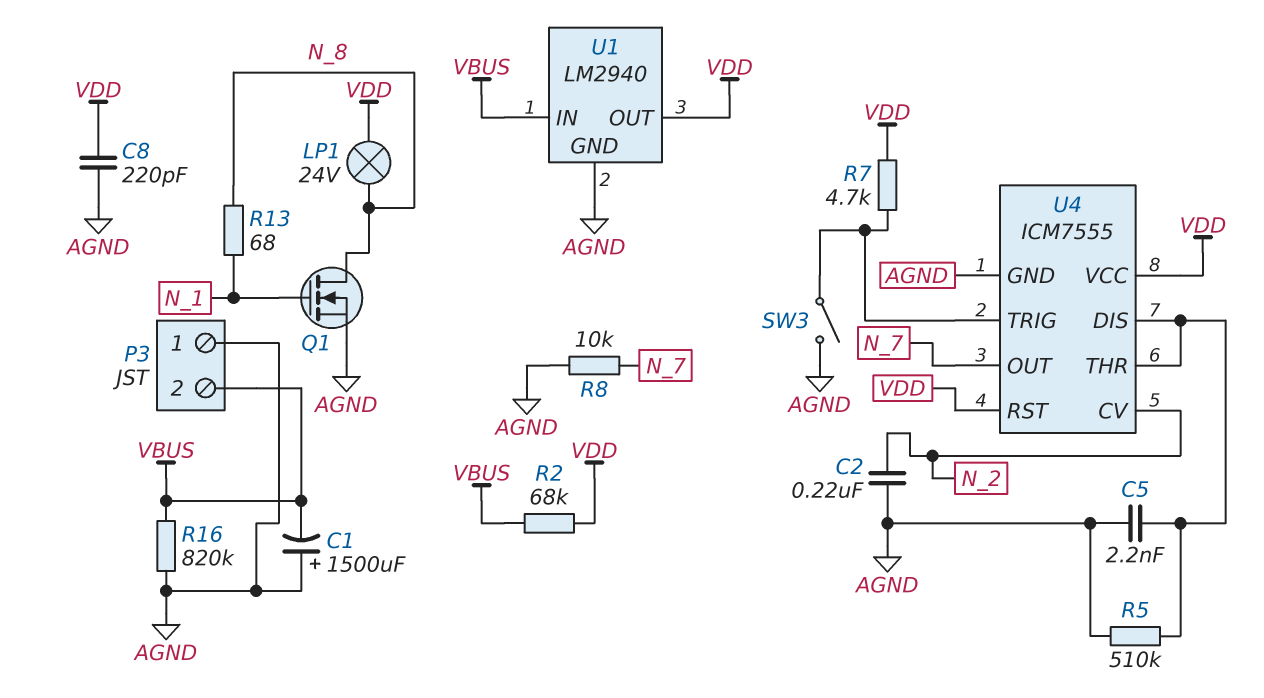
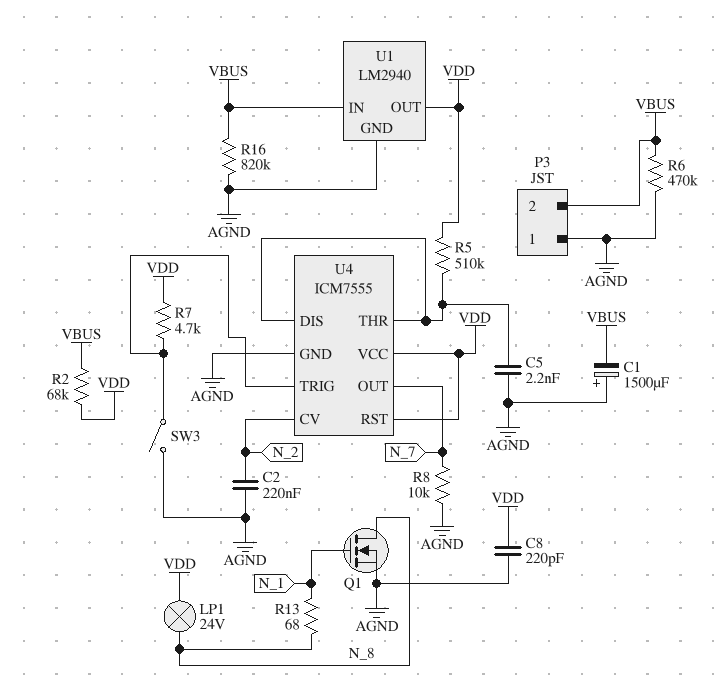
R5: 510k (AGND, U4/DIS) -> 510k (U4/DIS, VDD)
R6: none -> 470k (AGND, VBUS)

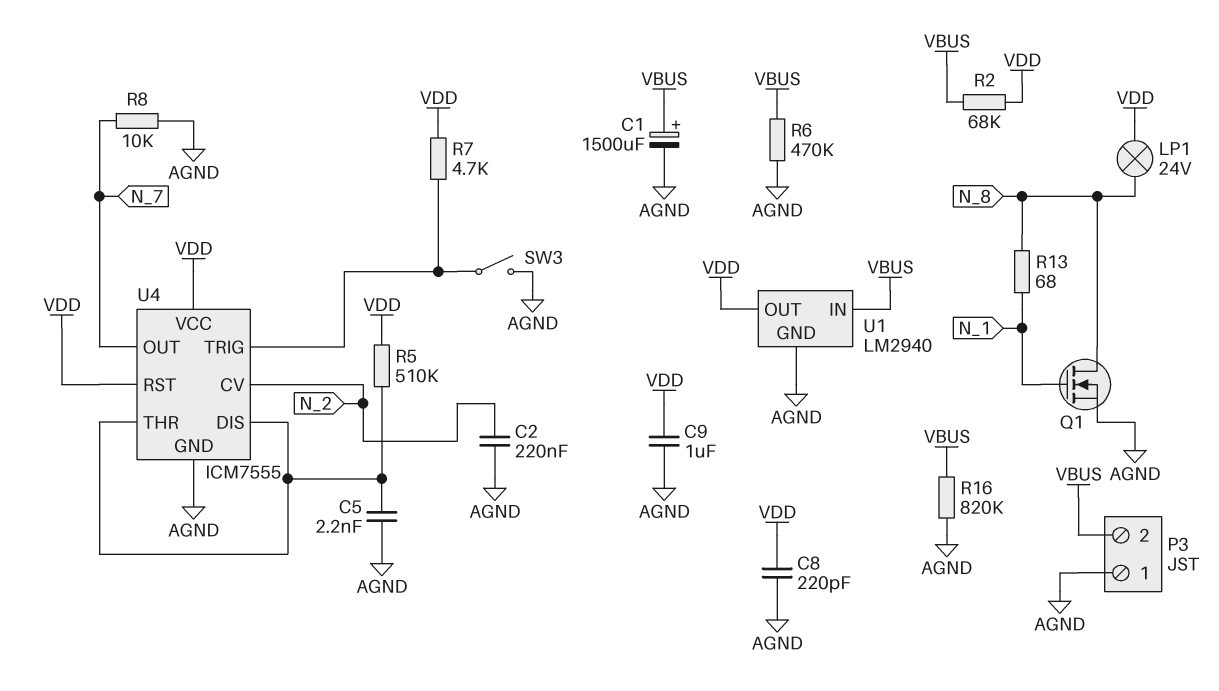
C1: 1500uF (plus AGND, minus VBUS) -> 1500uF (plus VBUS, minus AGND)
C9: none -> 1uF (AGND, VDD)

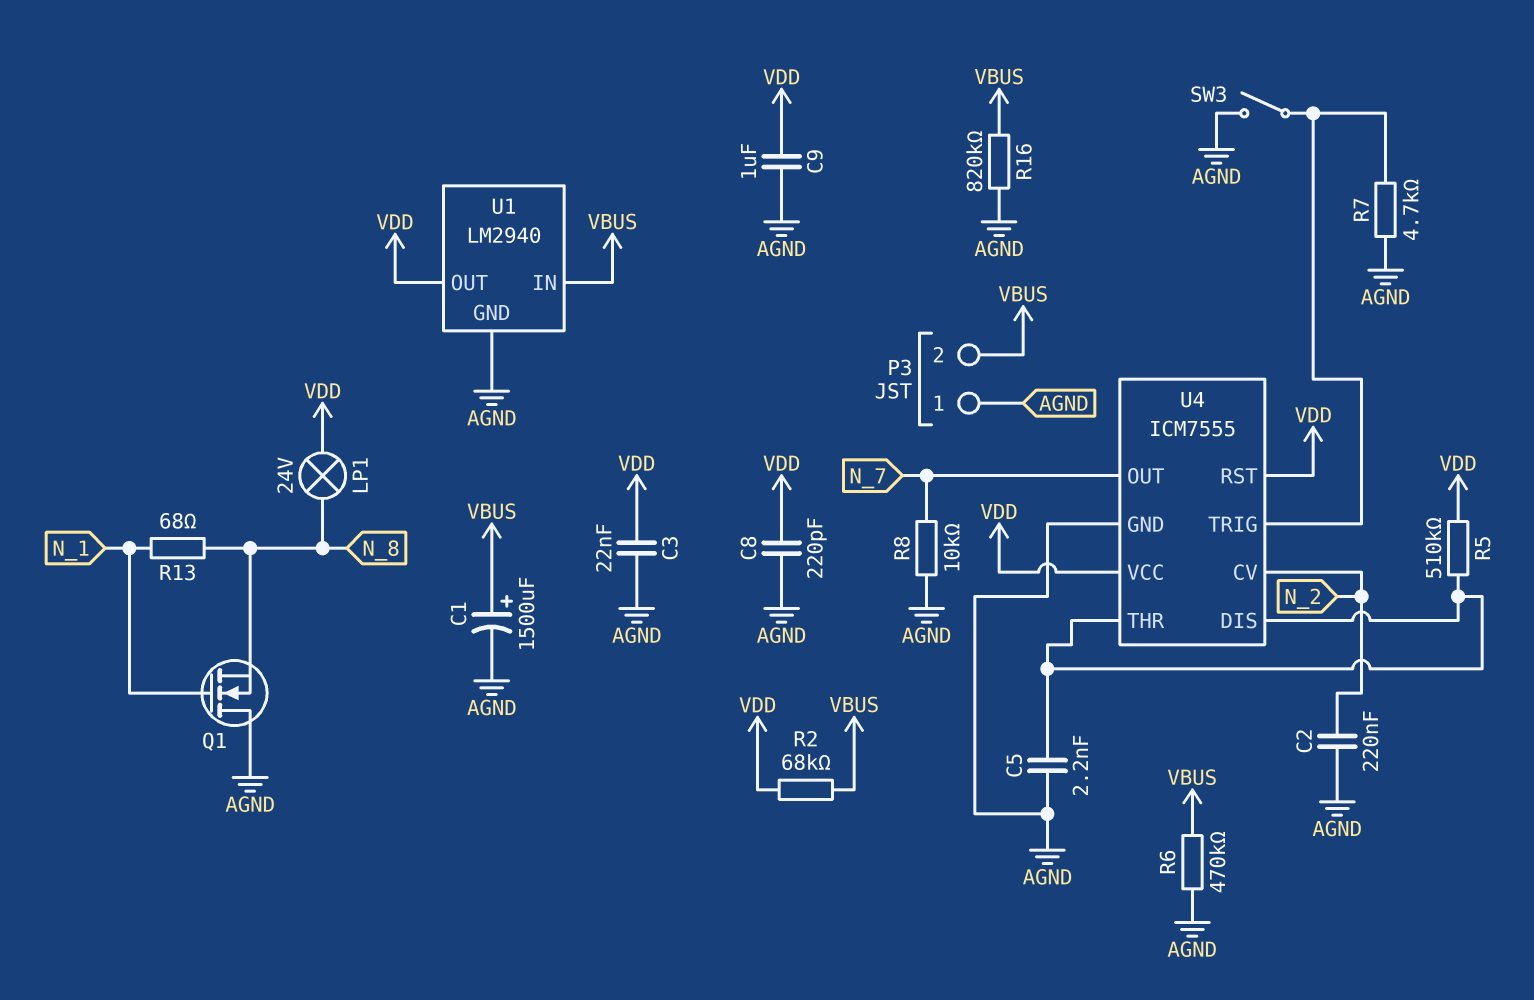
C3: none -> 22nF (AGND, VDD)
Q1: NMOS (G N_1, D N_8, S AGND) -> NMOS (G N_1, D AGND, S N_8)
R7: 4.7k (U4/TRIG, VDD) -> 4.7k (AGND, U4/TRIG)

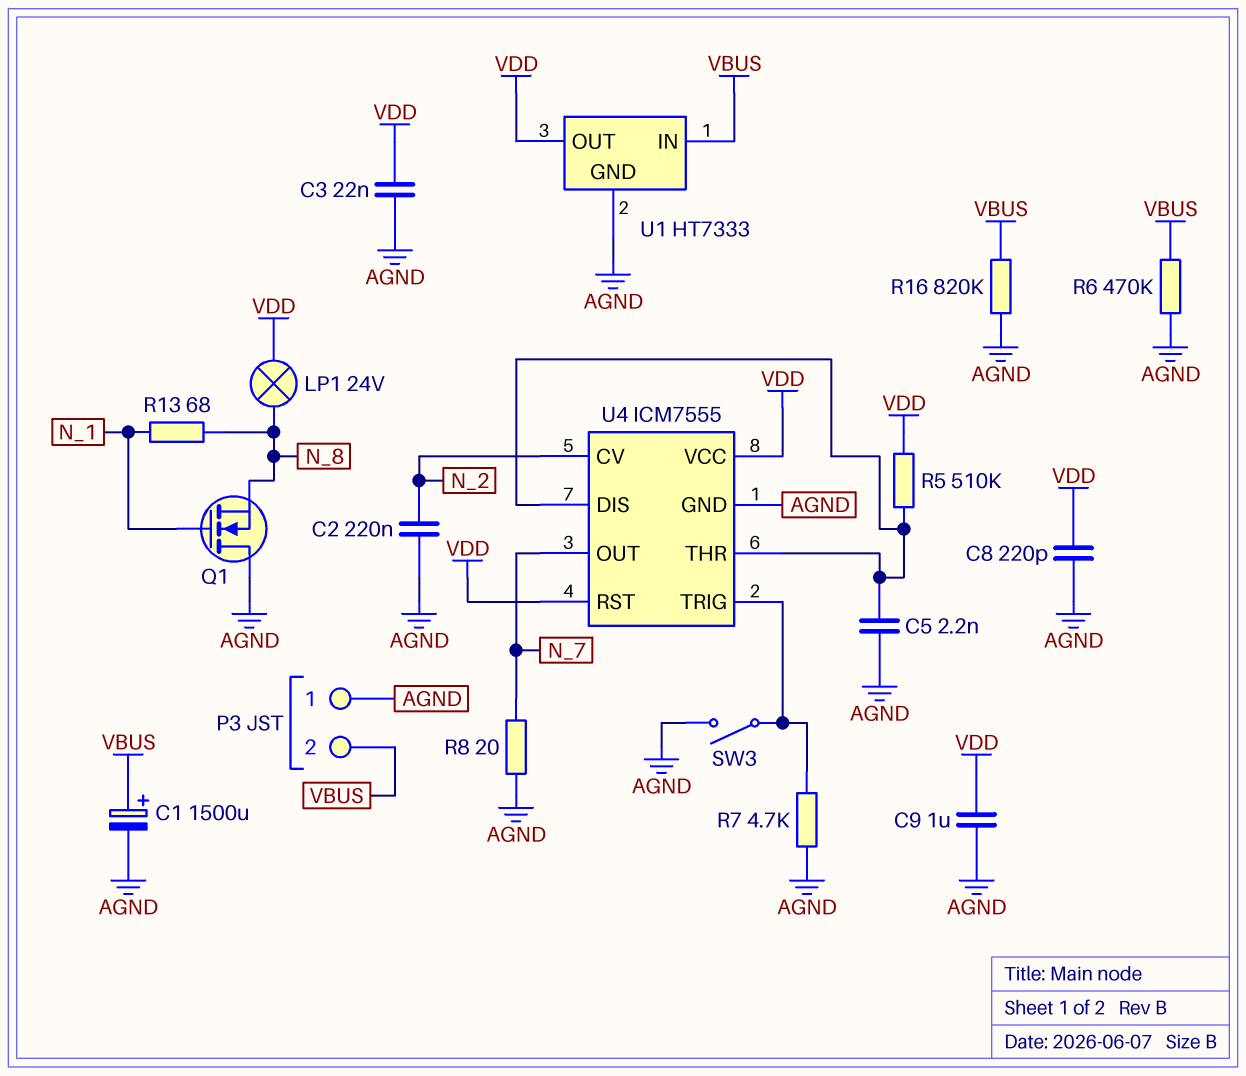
R2: 68k (VBUS, VDD) -> none
R8: 10k (AGND, N_7) -> 20 (AGND, N_7)
U1: LM2940 -> HT7333

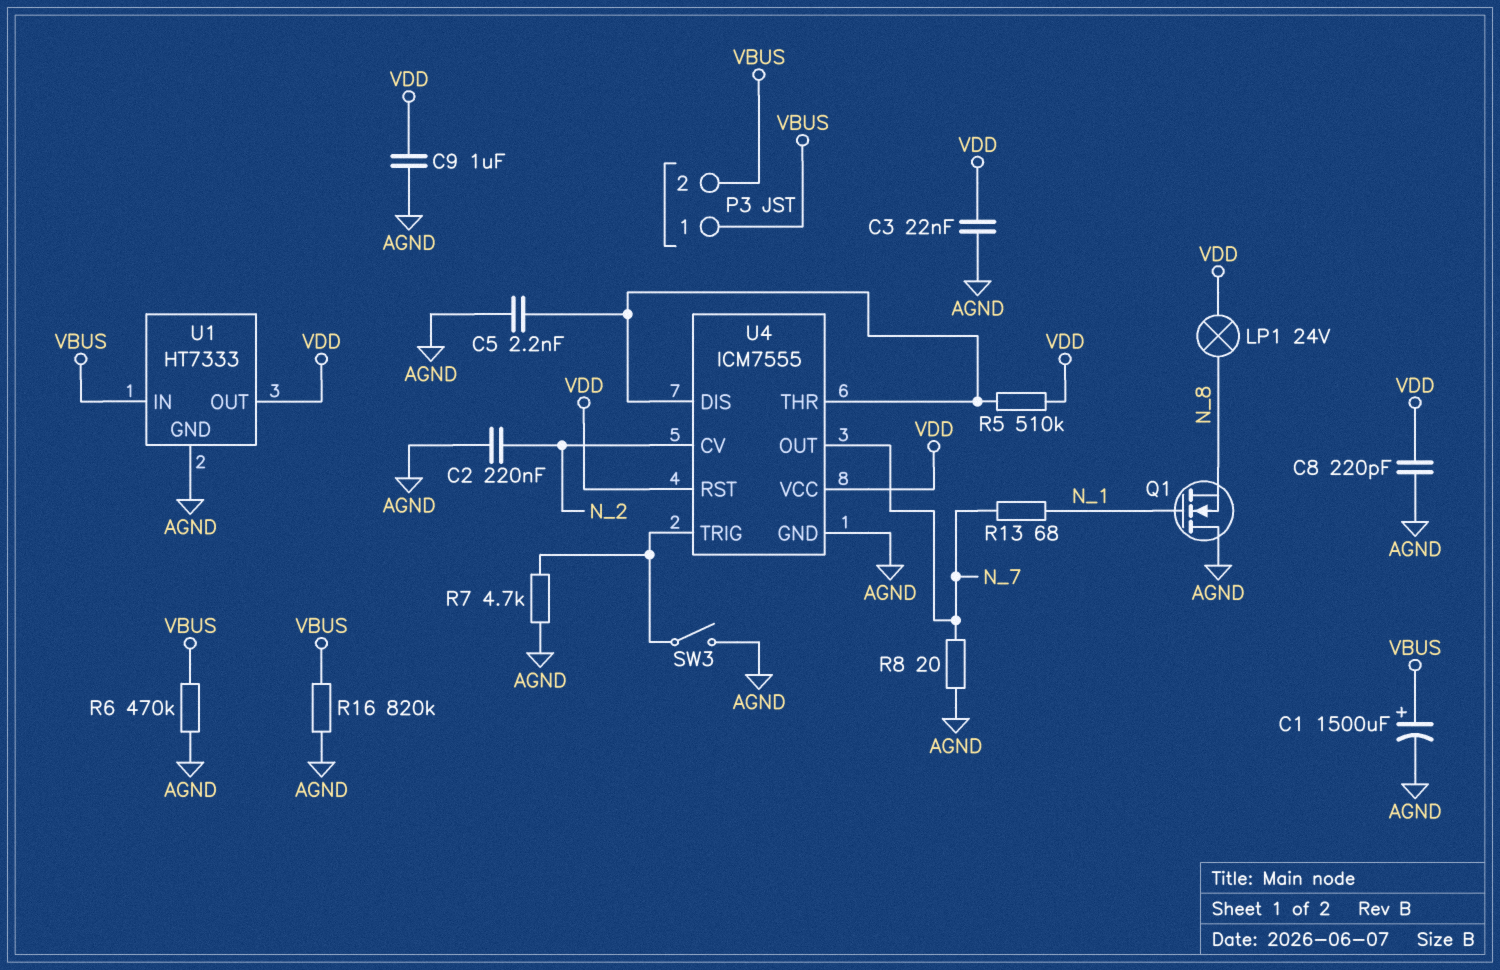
P3 pin 1: AGND -> VBUS
R13: 68 (N_1, N_8) -> 68 (N_1, N_7)

